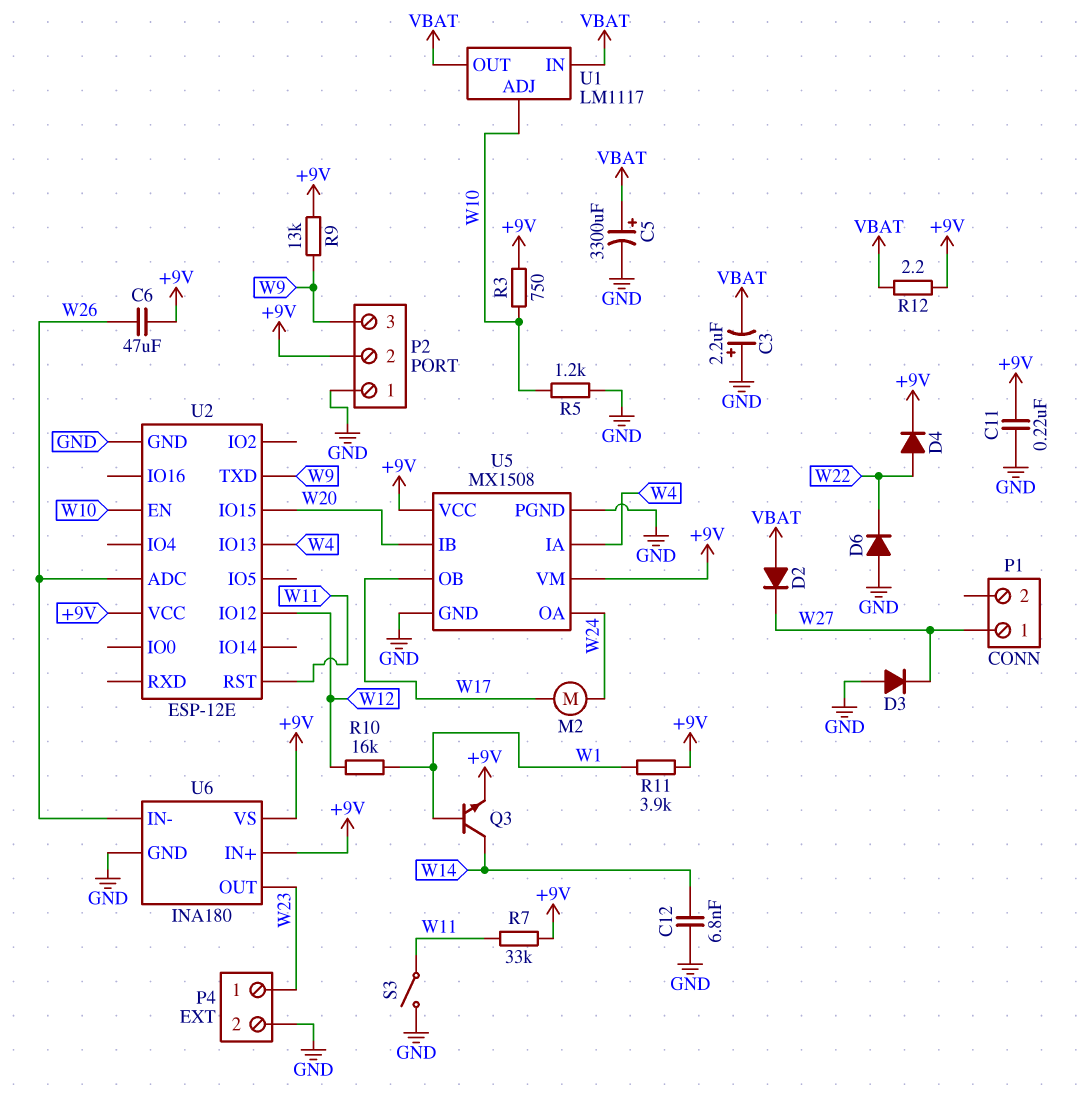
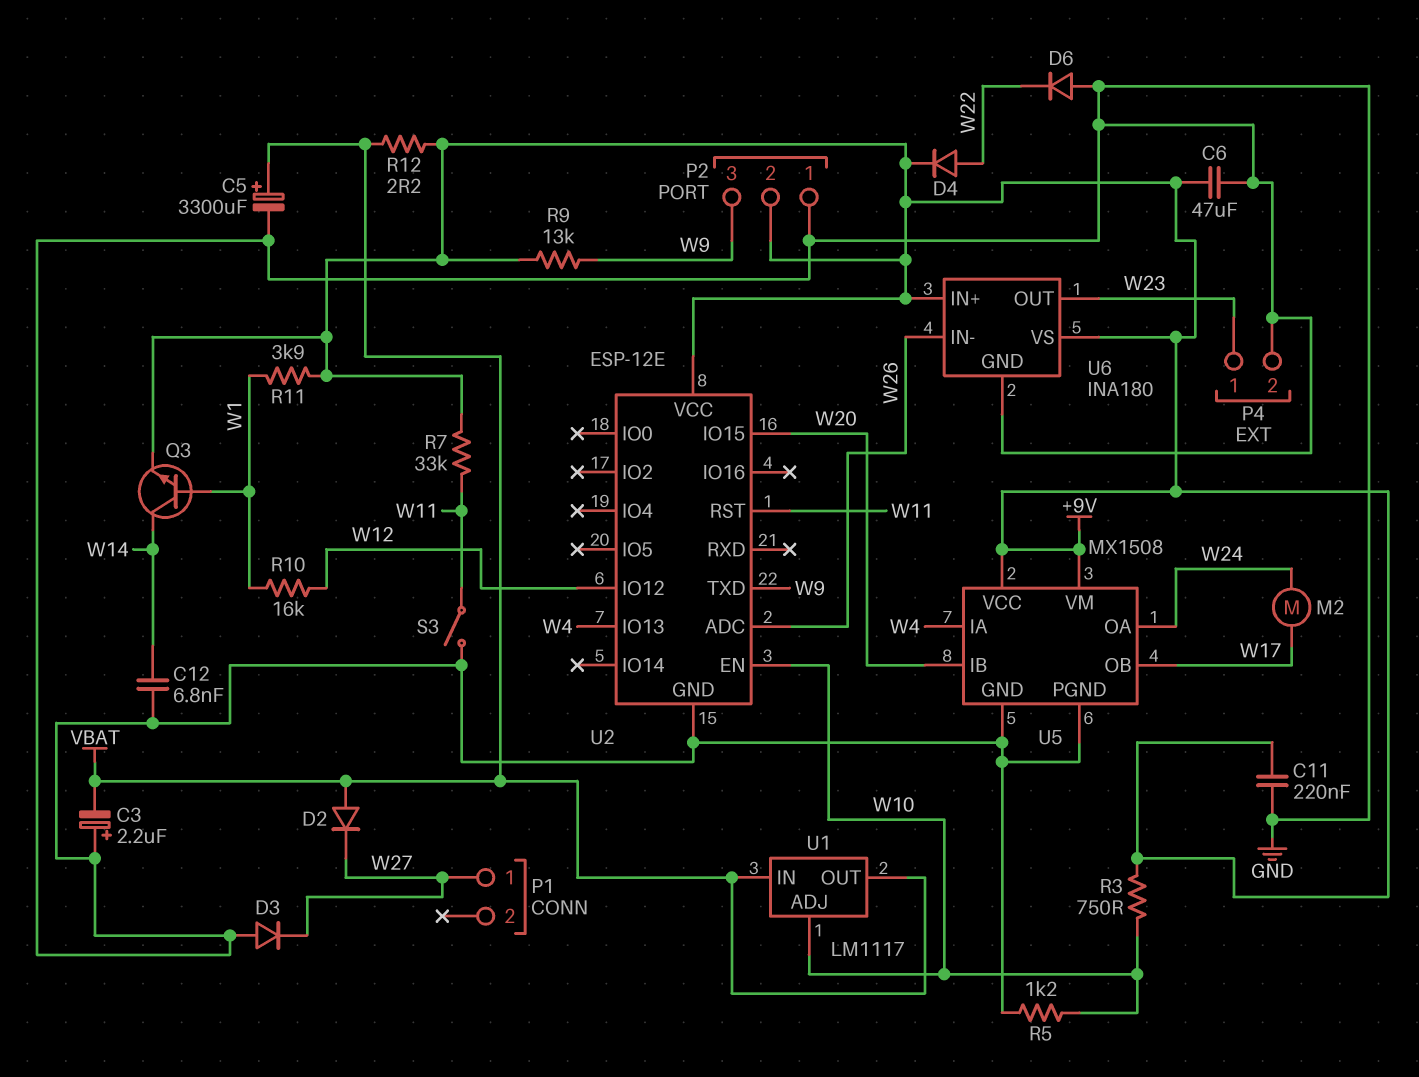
C6: 47uF (+9V, W26) -> 47uF (+9V, GND)

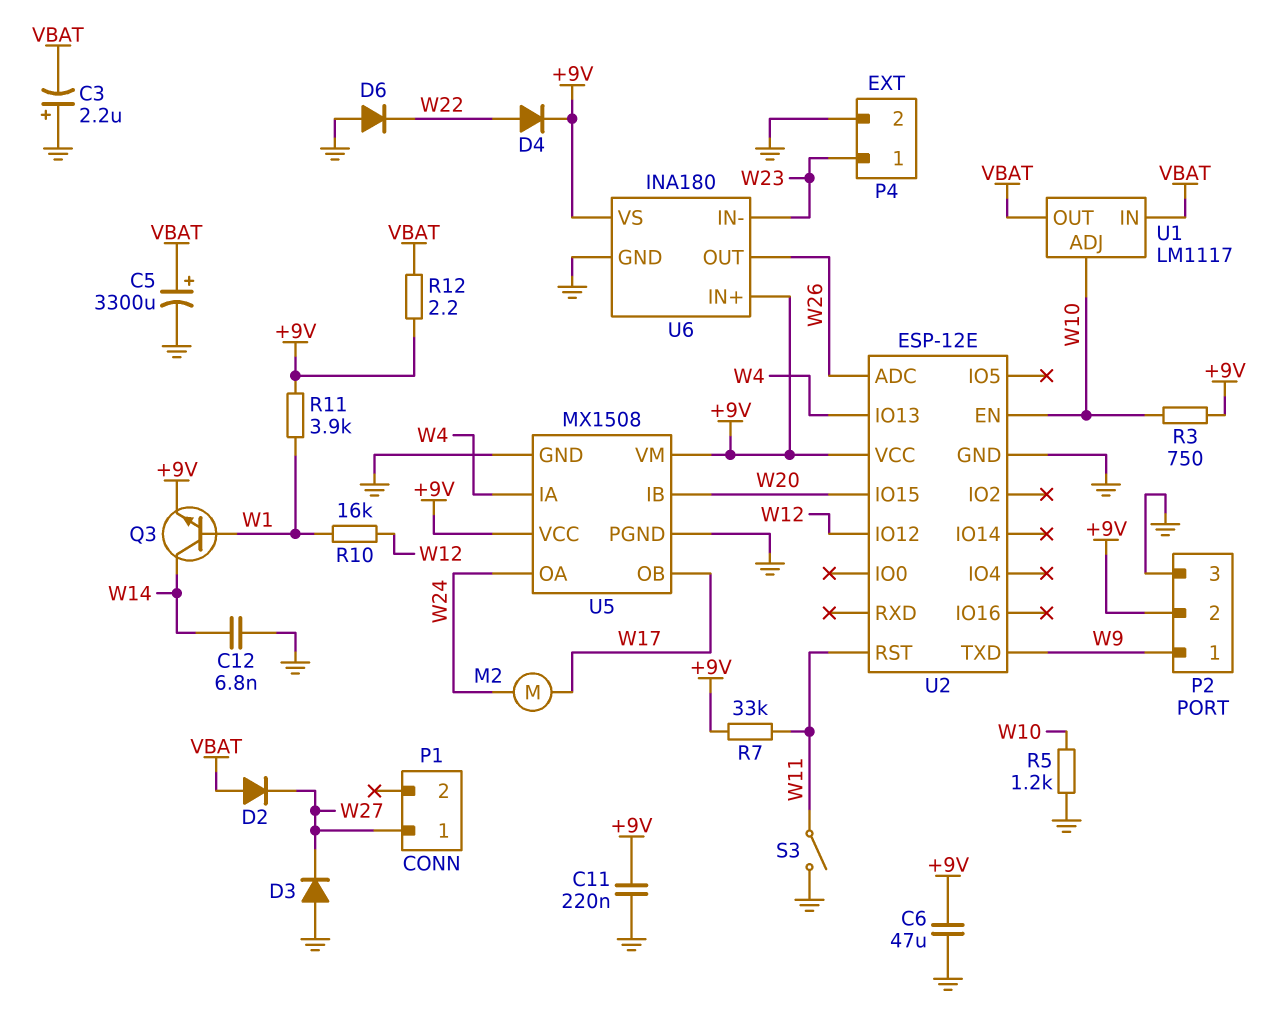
P2 pin 1: GND -> W9
P2 pin 3: W9 -> GND
R9: 13k (+9V, W9) -> none
U6 pin IN-: W26 -> W23
U6 pin OUT: W23 -> W26

